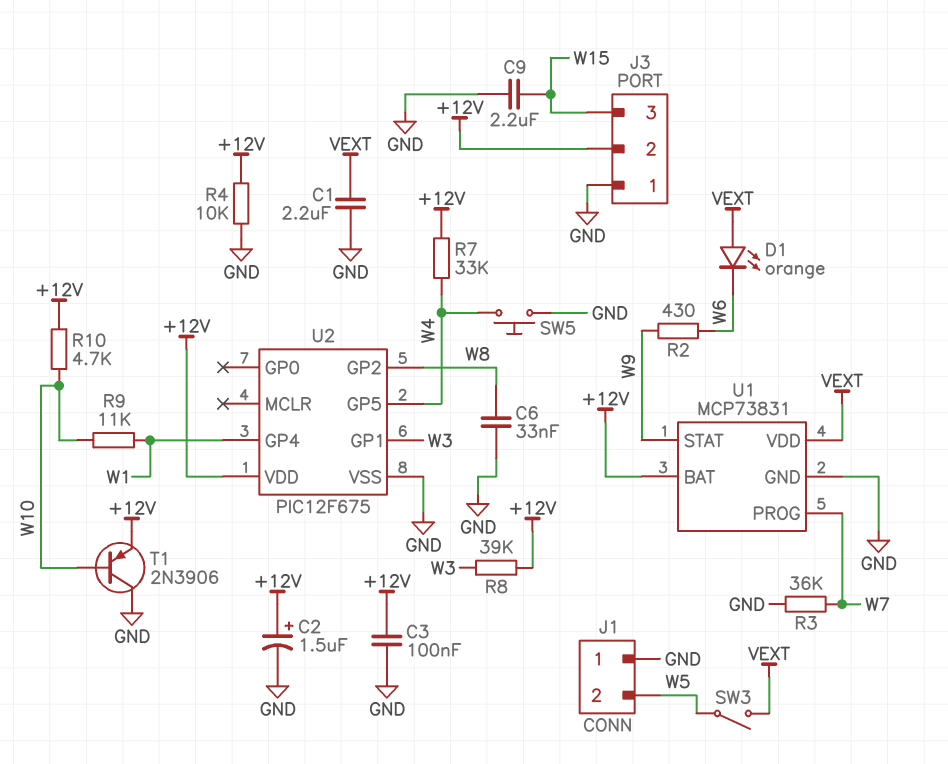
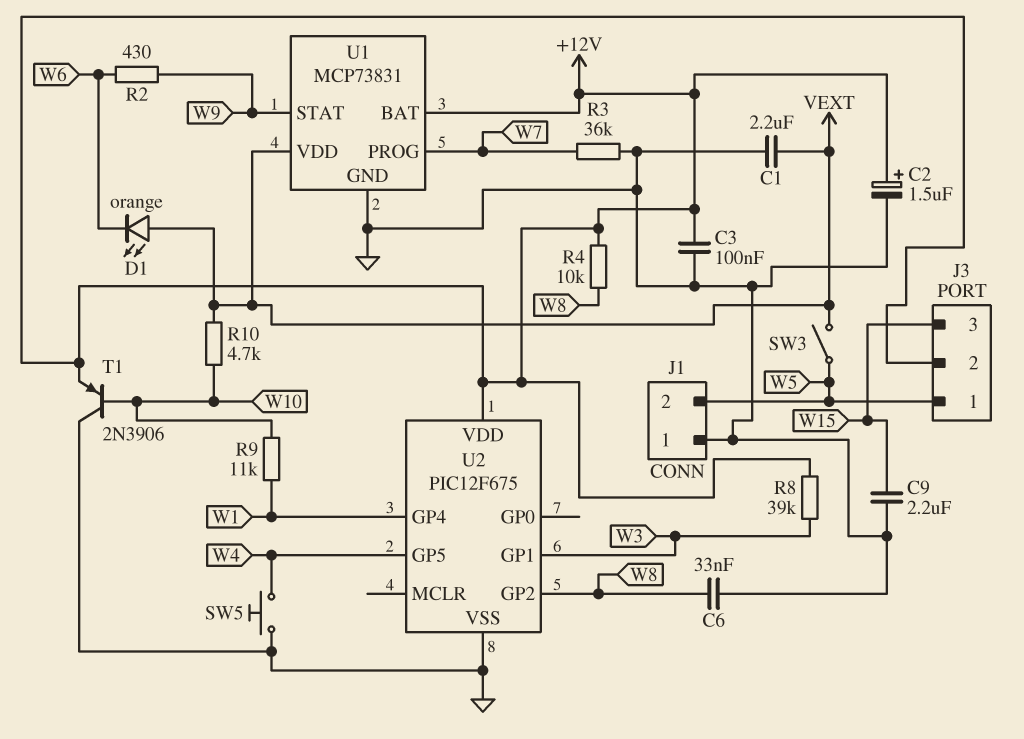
J3 pin 1: GND -> W5
R4: 10k (+12V, GND) -> 10k (+12V, W8)
R7: 33k (+12V, W4) -> none
R10: 4.7k (+12V, W10) -> 4.7k (VEXT, W10)

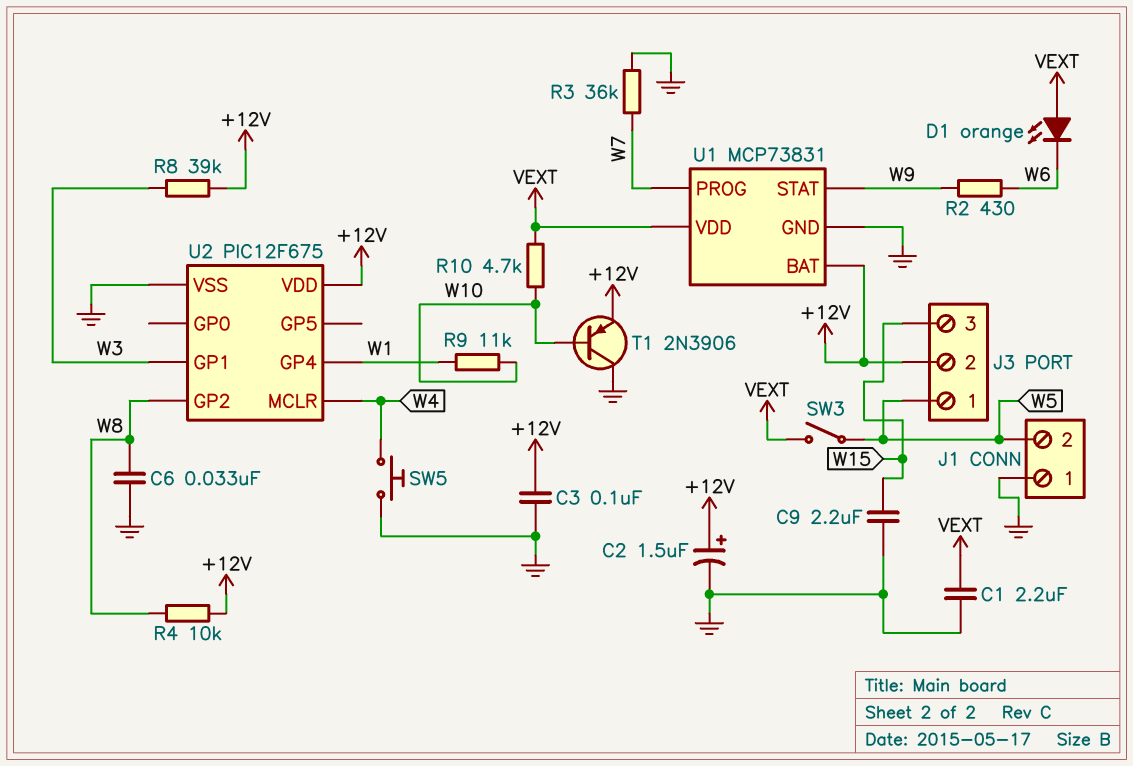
U2 pin GP5: W4 -> none
U2 pin MCLR: none -> W4

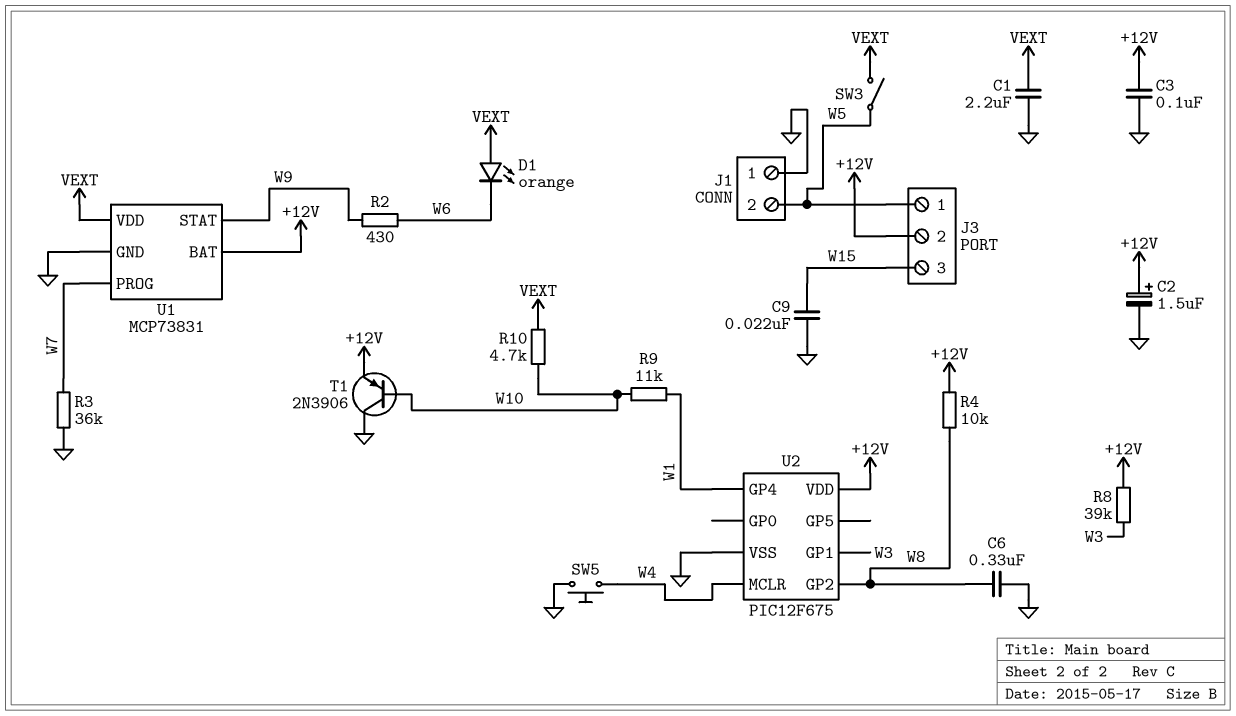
C6: 33nF (GND, W8) -> 330nF (GND, W8)
C9: 2.2uF (GND, W15) -> 22nF (GND, W15)

